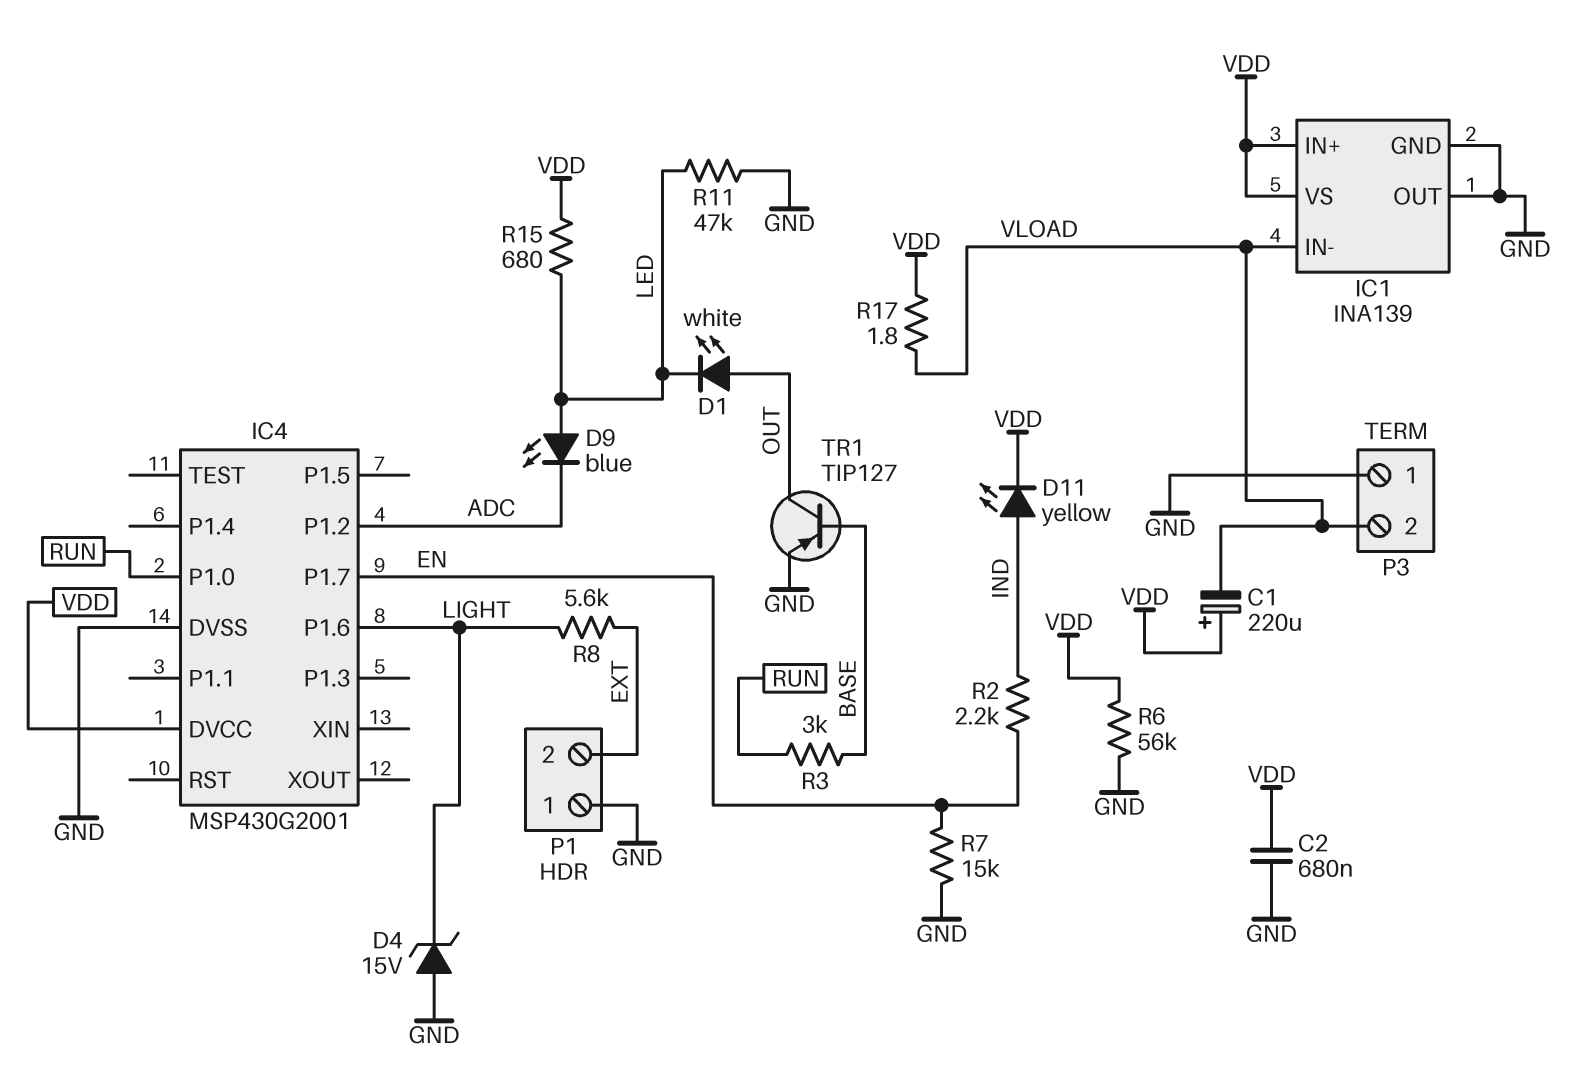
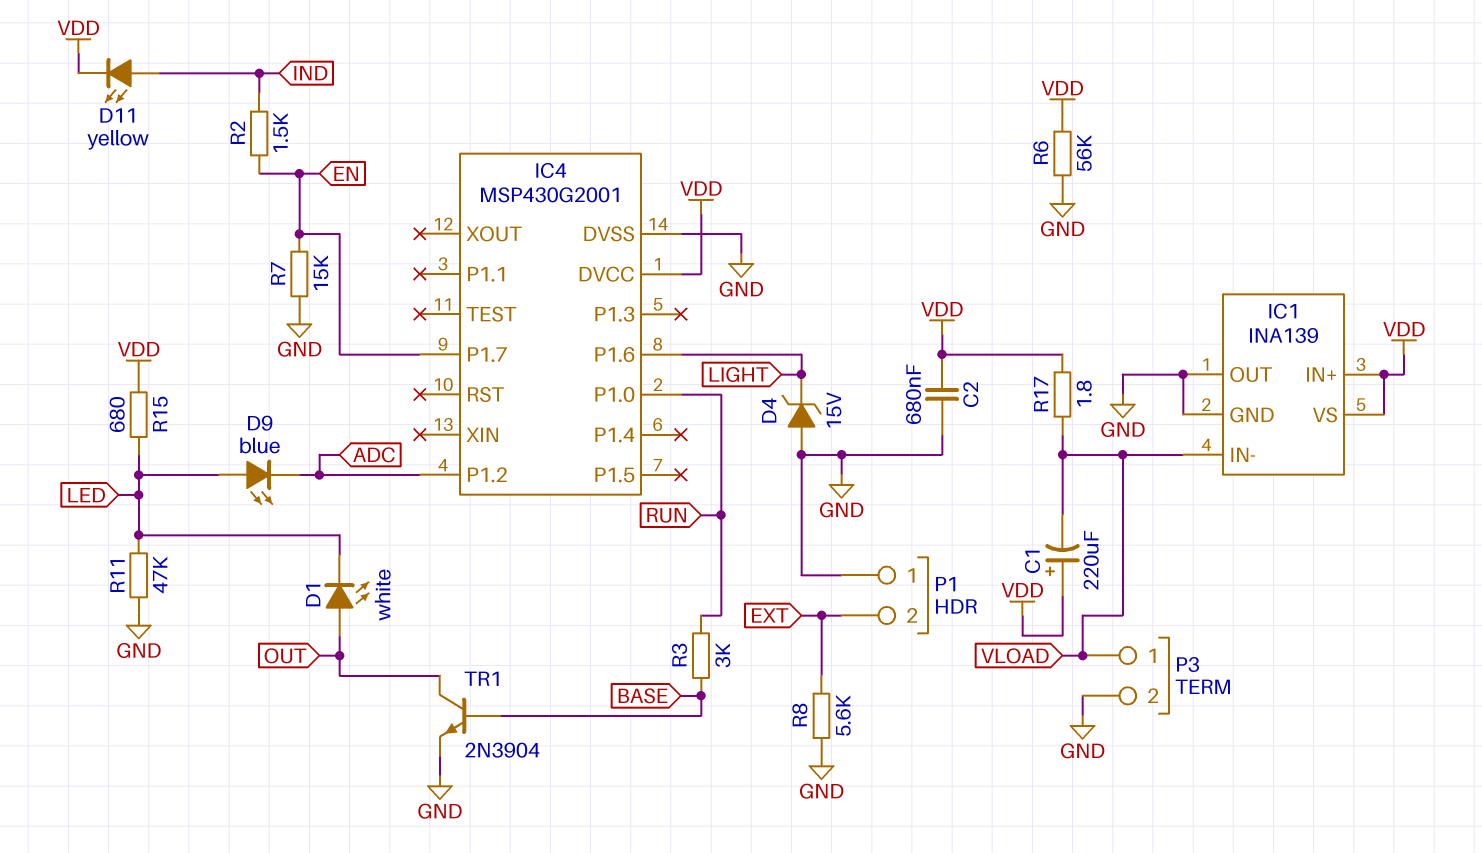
P3 pin 1: GND -> VLOAD
P3 pin 2: VLOAD -> GND
R2: 2.2k (EN, IND) -> 1.5k (EN, IND)
R8: 5.6k (EXT, LIGHT) -> 5.6k (EXT, GND)
TR1: PNP TIP127 (B BASE, C OUT, E GND) -> NPN 2N3904 (B BASE, C OUT, E GND)

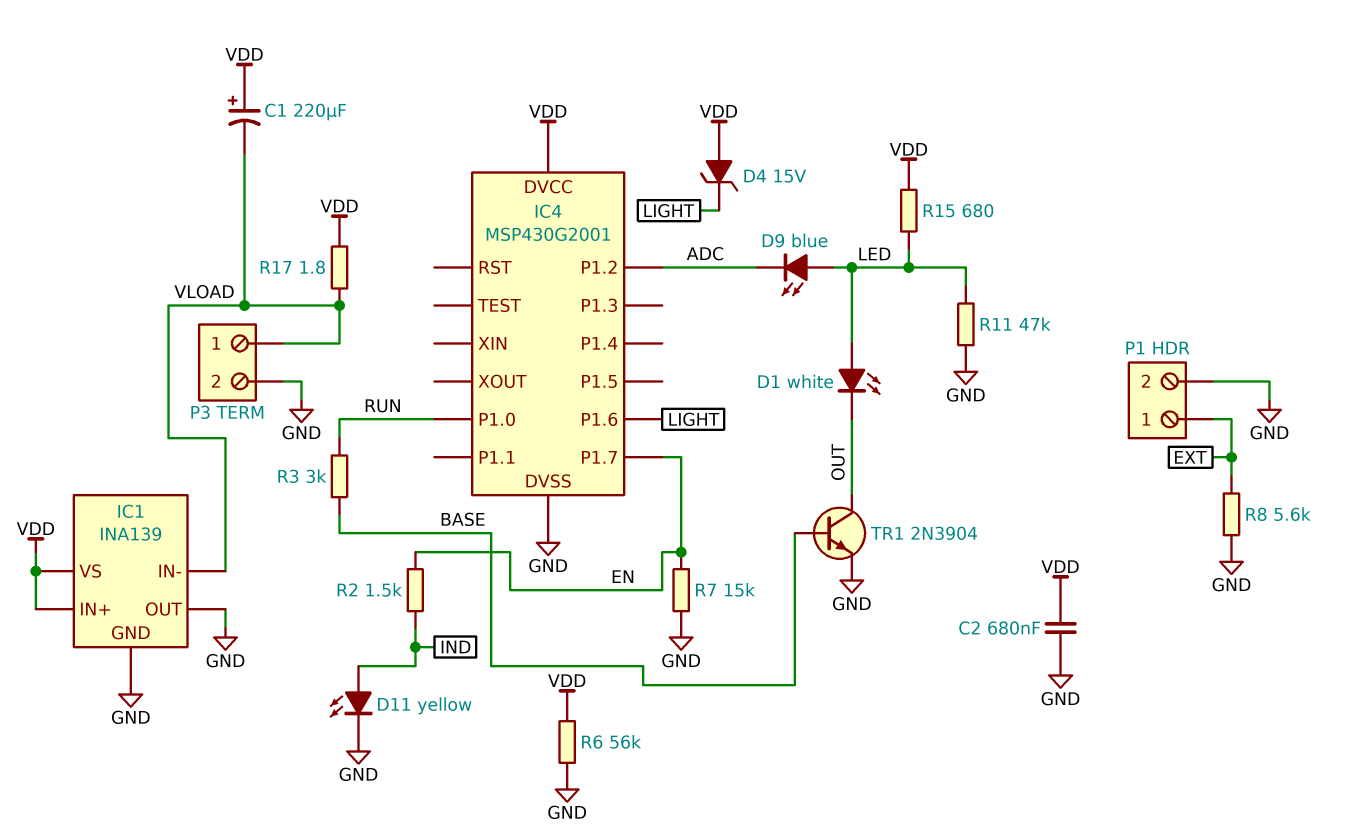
D1: LED white (A OUT, K LED) -> LED white (A LED, K OUT)
D4: zener 15V (A GND, K LIGHT) -> zener 15V (A VDD, K LIGHT)
D11: LED yellow (A IND, K VDD) -> LED yellow (A IND, K GND)
P1 pin 1: GND -> EXT
P1 pin 2: EXT -> GND

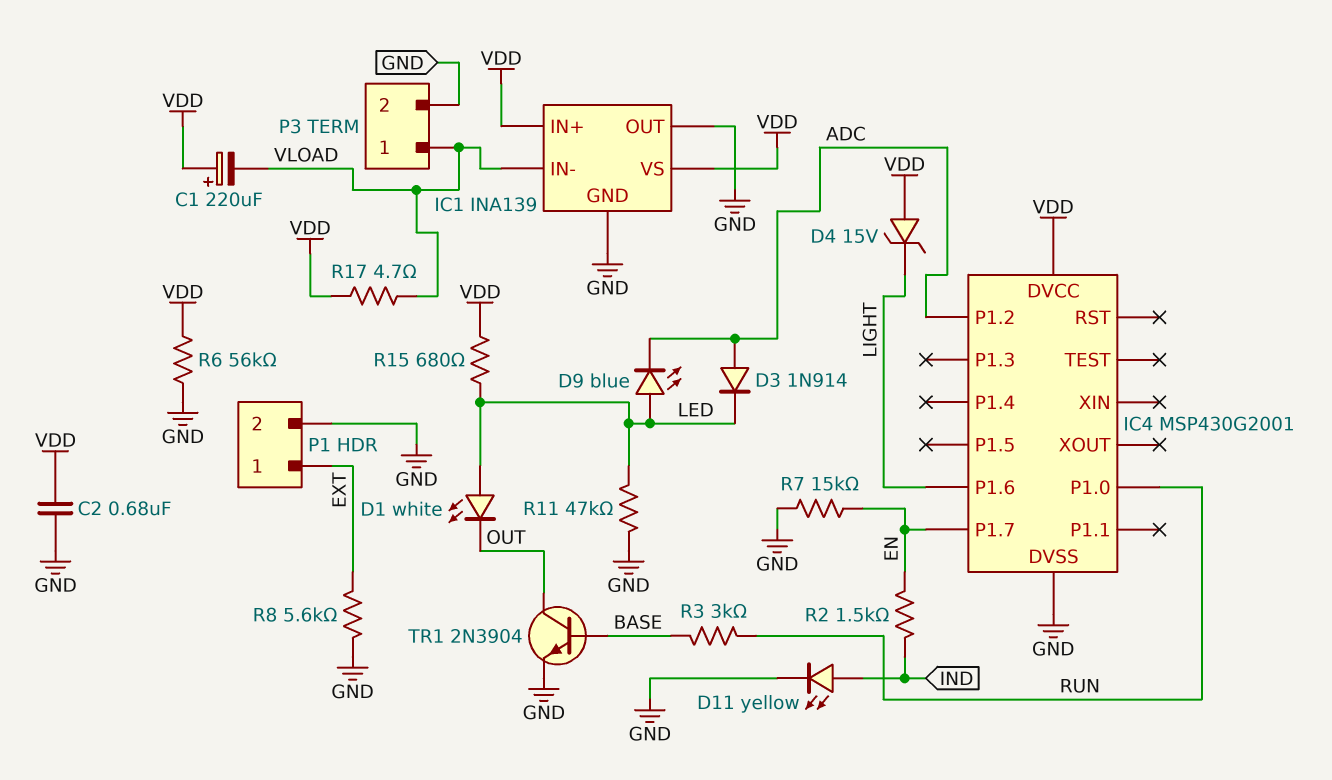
D3: none -> diode 1N914 (A ADC, K LED)
R17: 1.8 (VDD, VLOAD) -> 4.7 (VDD, VLOAD)

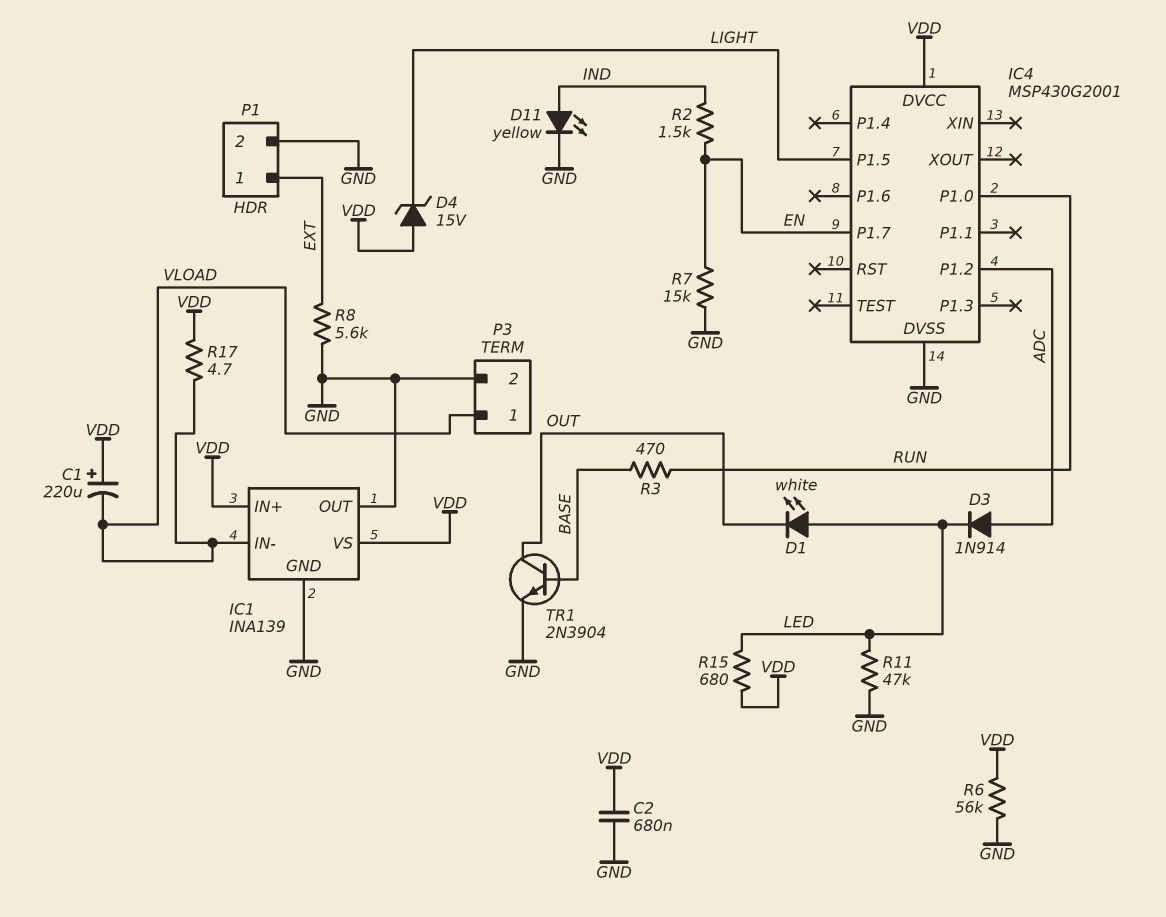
D9: LED blue (A LED, K ADC) -> none
IC4 pin P1.5: none -> LIGHT
IC4 pin P1.6: LIGHT -> none
R3: 3k (BASE, RUN) -> 470 (BASE, RUN)

